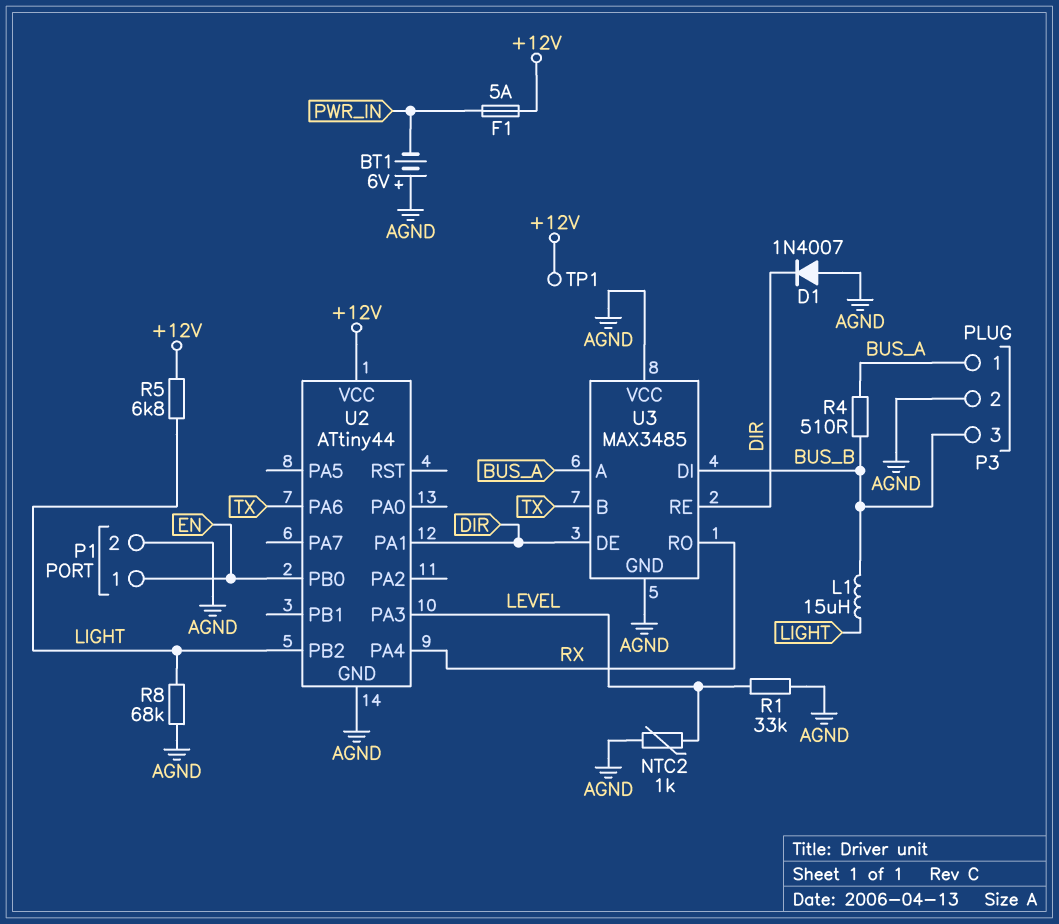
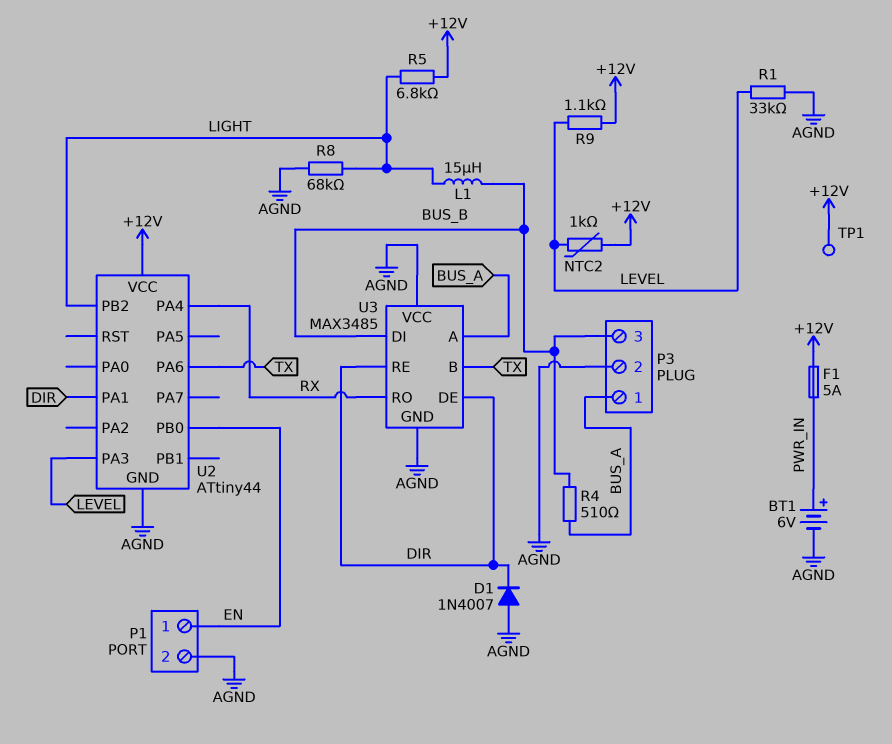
BT1: 6V (plus AGND, minus PWR_IN) -> 6V (plus PWR_IN, minus AGND)
NTC2: 1k (AGND, LEVEL) -> 1k (+12V, LEVEL)
R9: none -> 1.1k (+12V, LEVEL)

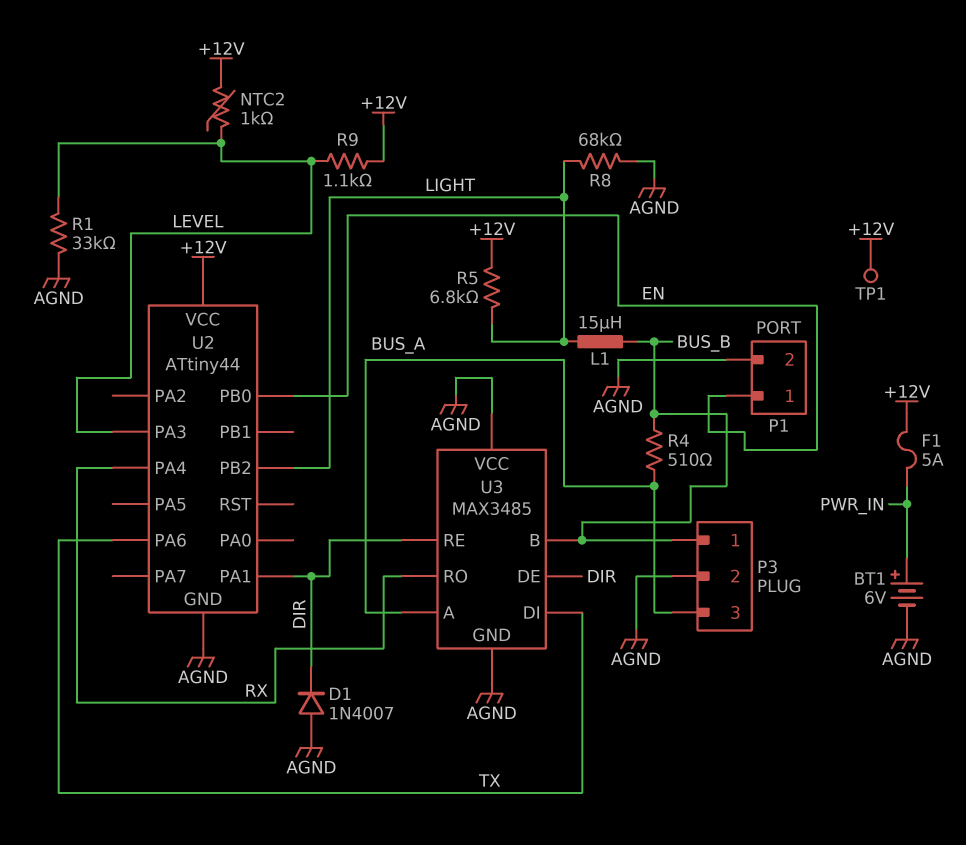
P3 pin 1: BUS_A -> BUS_B
P3 pin 3: BUS_B -> BUS_A
U3 pin B: TX -> BUS_B
U3 pin DI: BUS_B -> TX

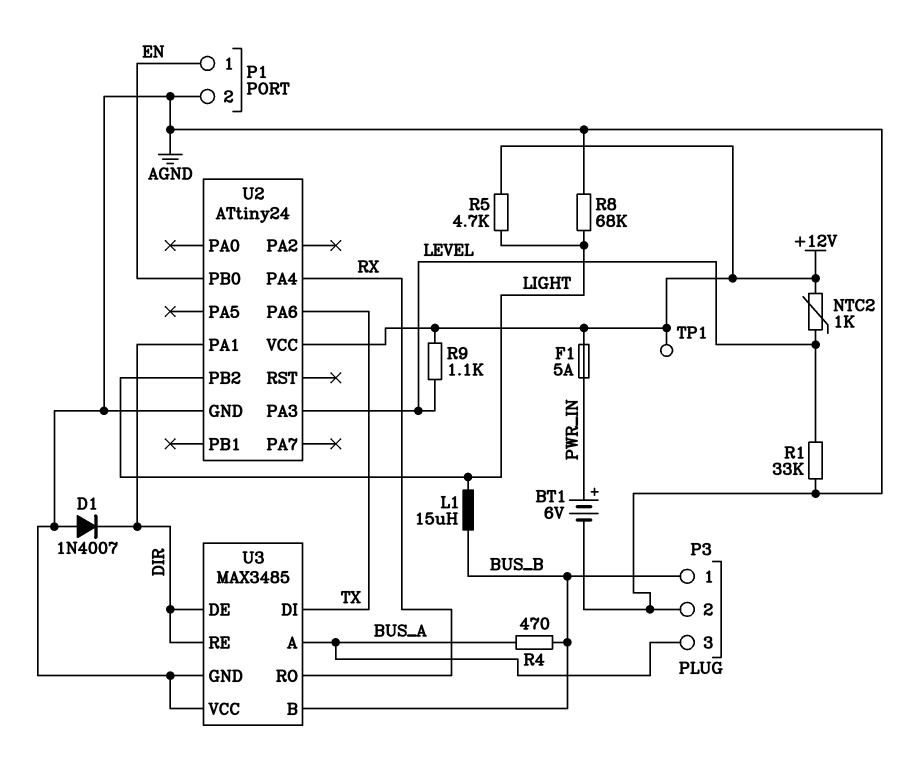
R4: 510 (BUS_A, BUS_B) -> 470 (BUS_A, BUS_B)
R5: 6.8k (+12V, LIGHT) -> 4.7k (+12V, LIGHT)
U2: ATtiny44 -> ATtiny24

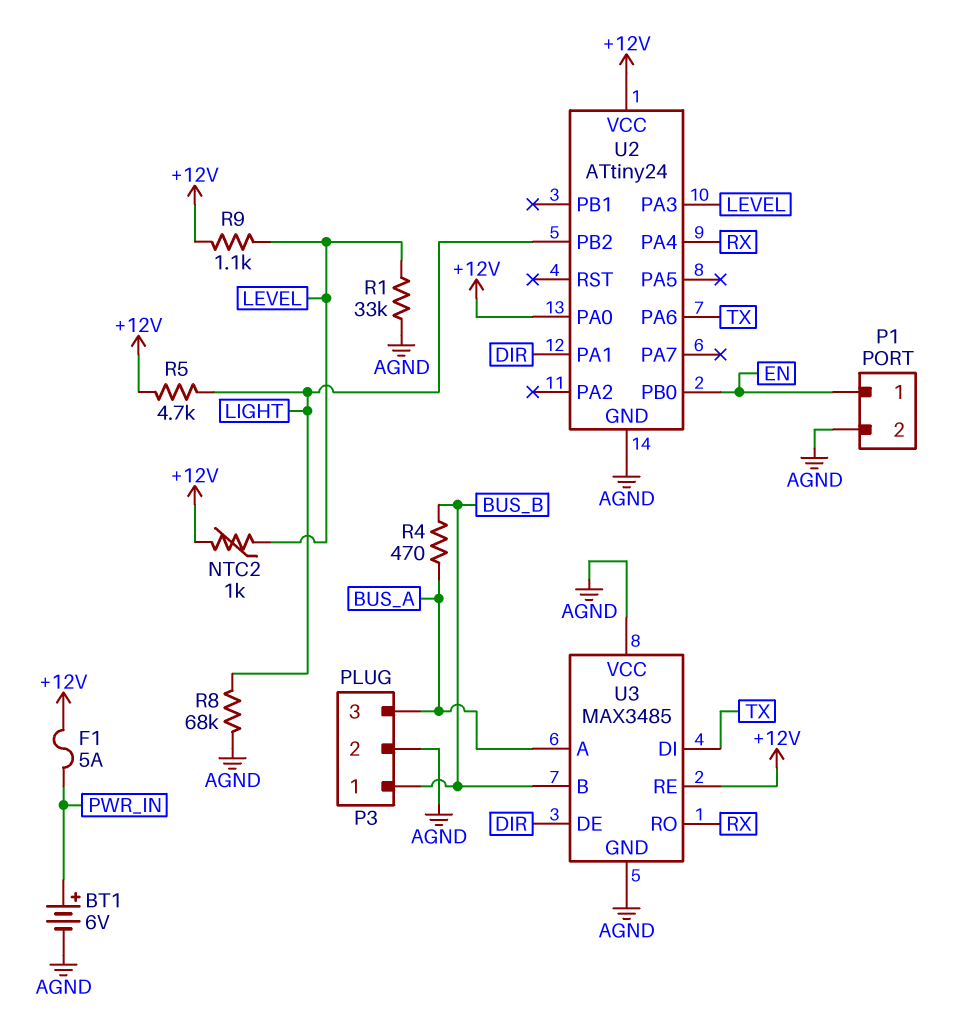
D1: diode 1N4007 (A AGND, K DIR) -> none
L1: 15uH (BUS_B, LIGHT) -> none
TP1: test point (+12V) -> none
U2 pin PA0: none -> +12V
U3 pin RE: DIR -> +12V

